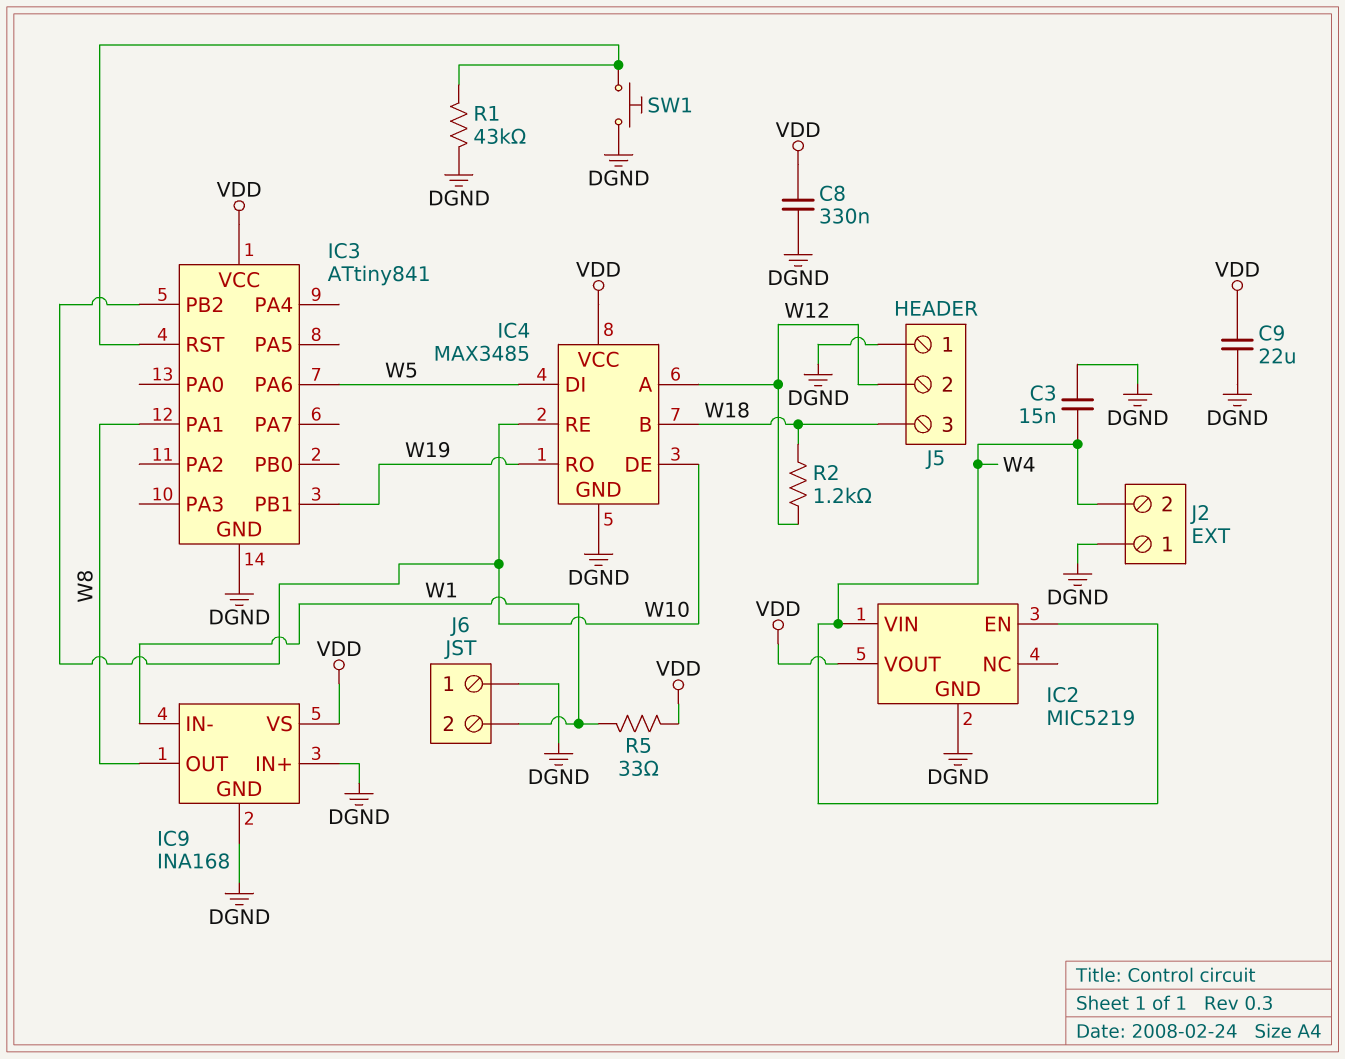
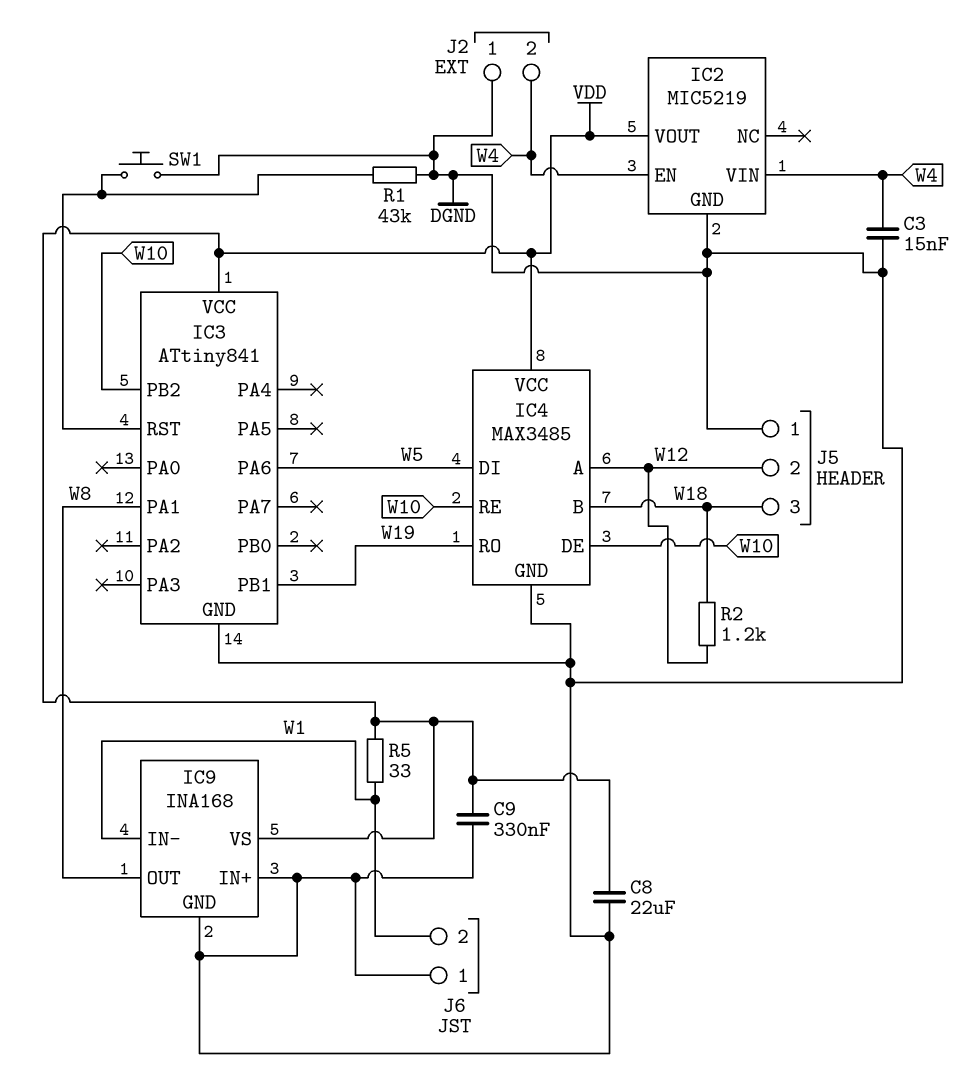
C8: 330nF (DGND, VDD) -> 22uF (DGND, VDD)
C9: 22uF (DGND, VDD) -> 330nF (DGND, VDD)

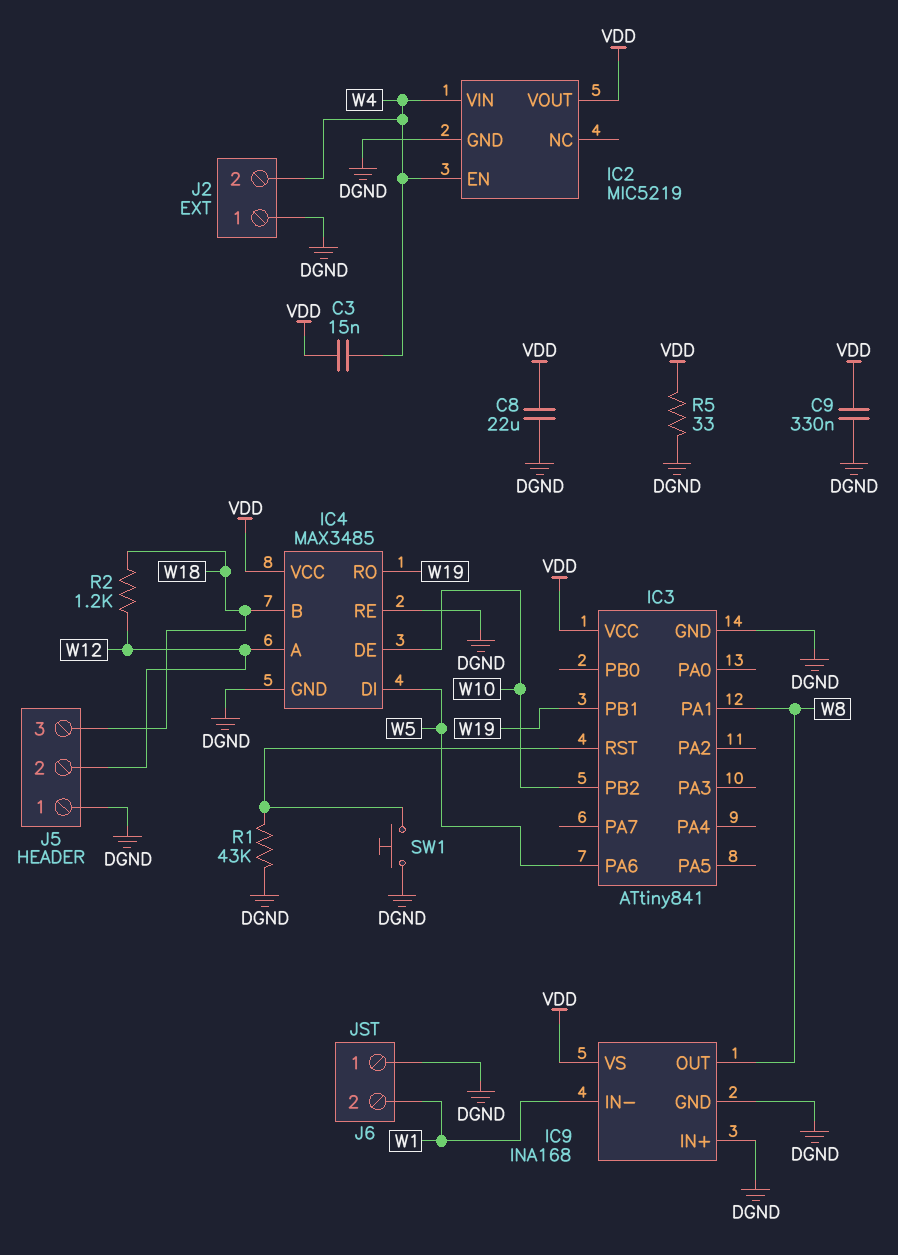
C3: 15nF (DGND, W4) -> 15nF (VDD, W4)
IC4 pin RE: W10 -> DGND
R5: 33 (VDD, W1) -> 33 (DGND, VDD)

